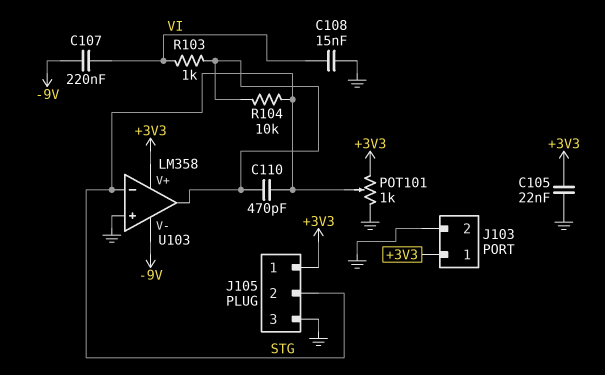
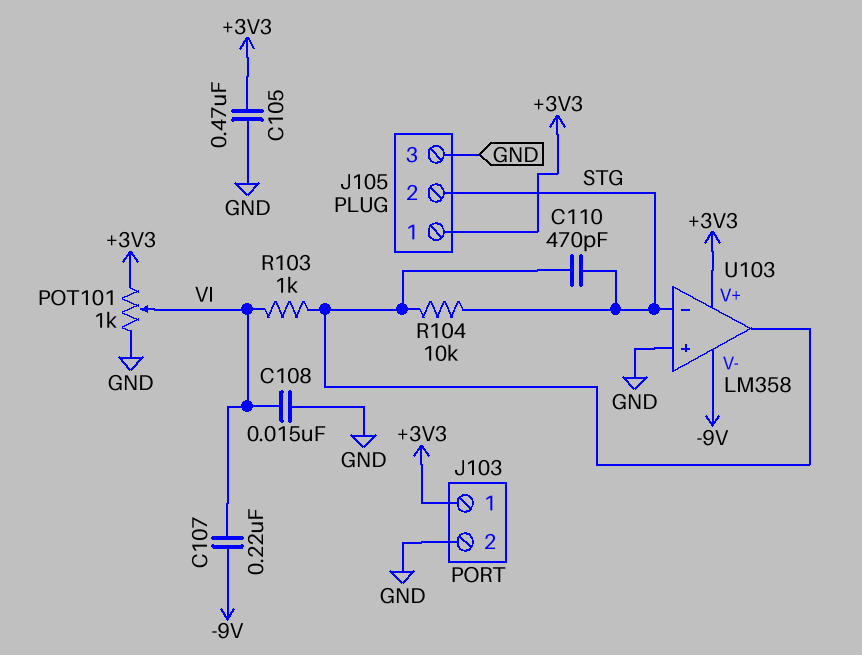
C105: 22nF (+3V3, GND) -> 470nF (+3V3, GND)
POT101: 1k (+3V3, GND, wiper STG) -> 1k (+3V3, GND, wiper VI)

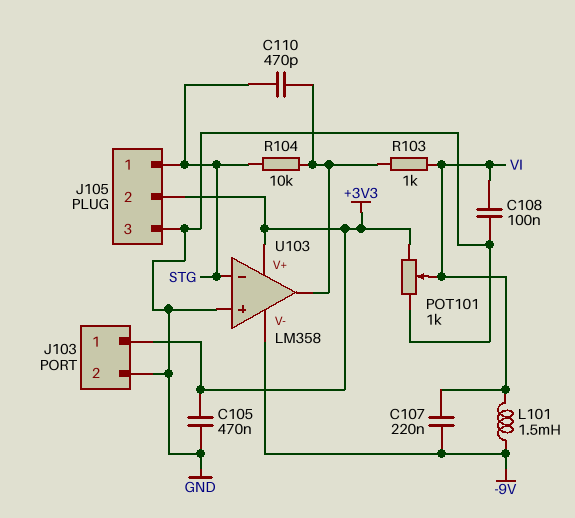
C108: 15nF (GND, VI) -> 100nF (GND, VI)
J105 pin 1: +3V3 -> STG
J105 pin 2: STG -> +3V3
L101: none -> 1.5mH (-9V, VI)

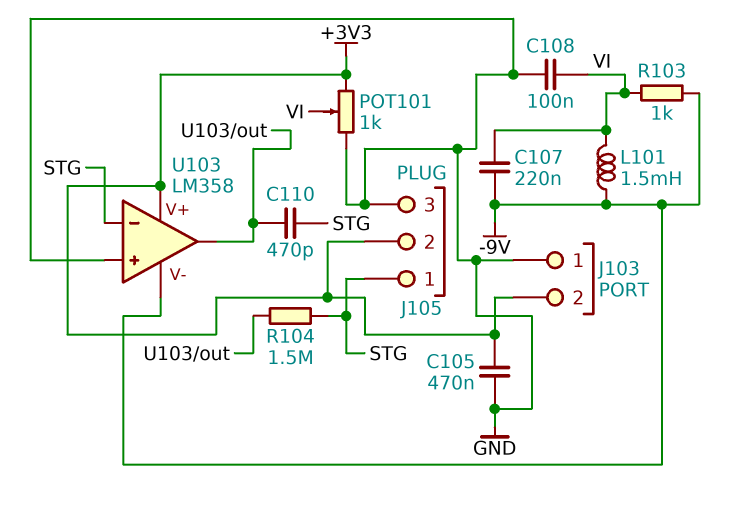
J103 pin 1: +3V3 -> GND
J103 pin 2: GND -> +3V3
R103: 1k (U103/out, VI) -> 1k (-9V, VI)
R104: 10k (STG, U103/out) -> 1.5M (STG, U103/out)

